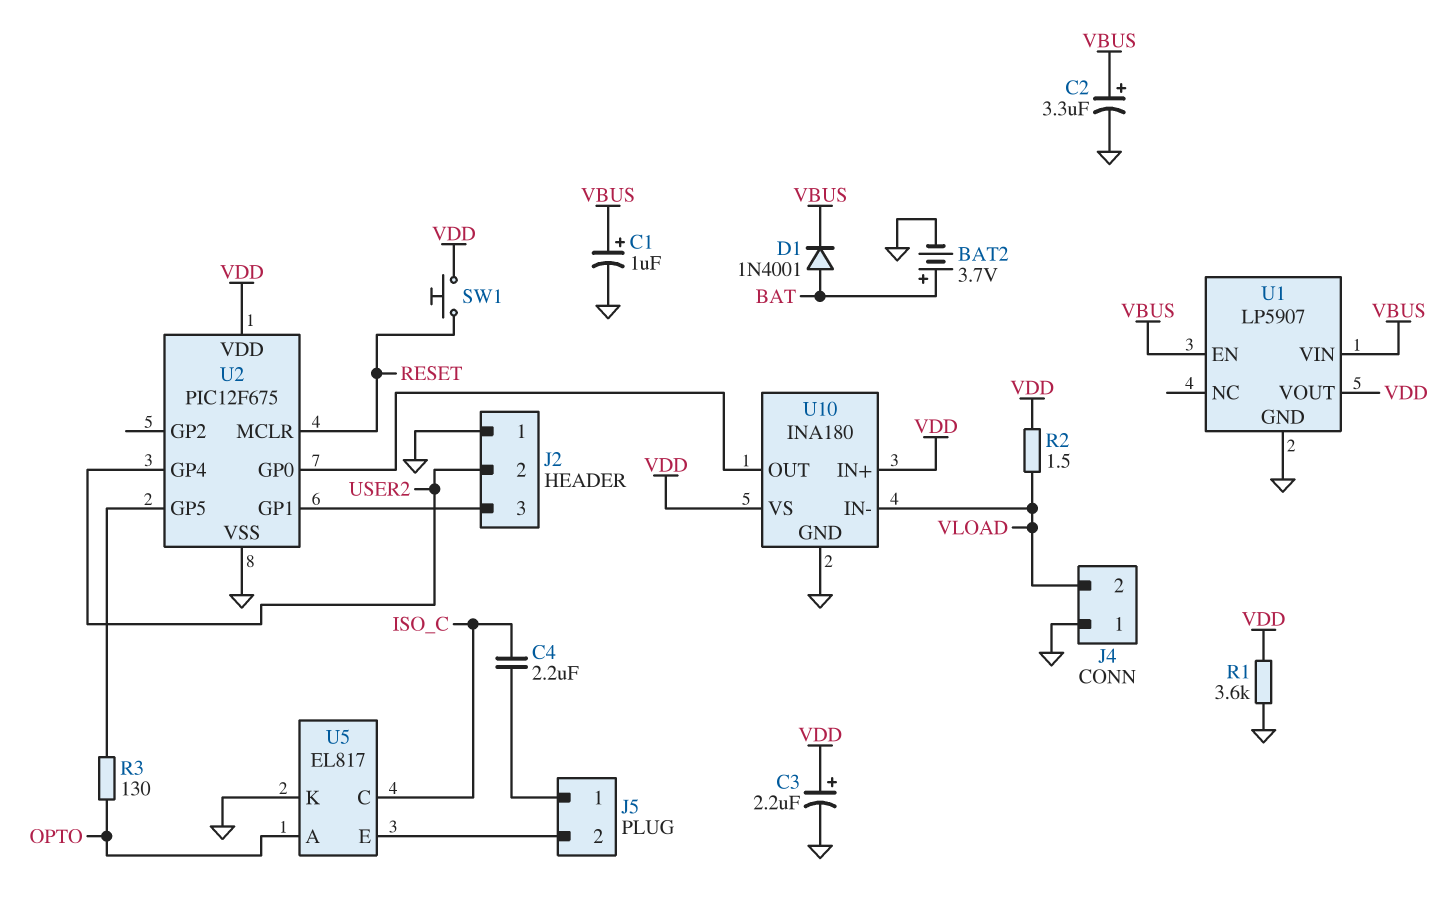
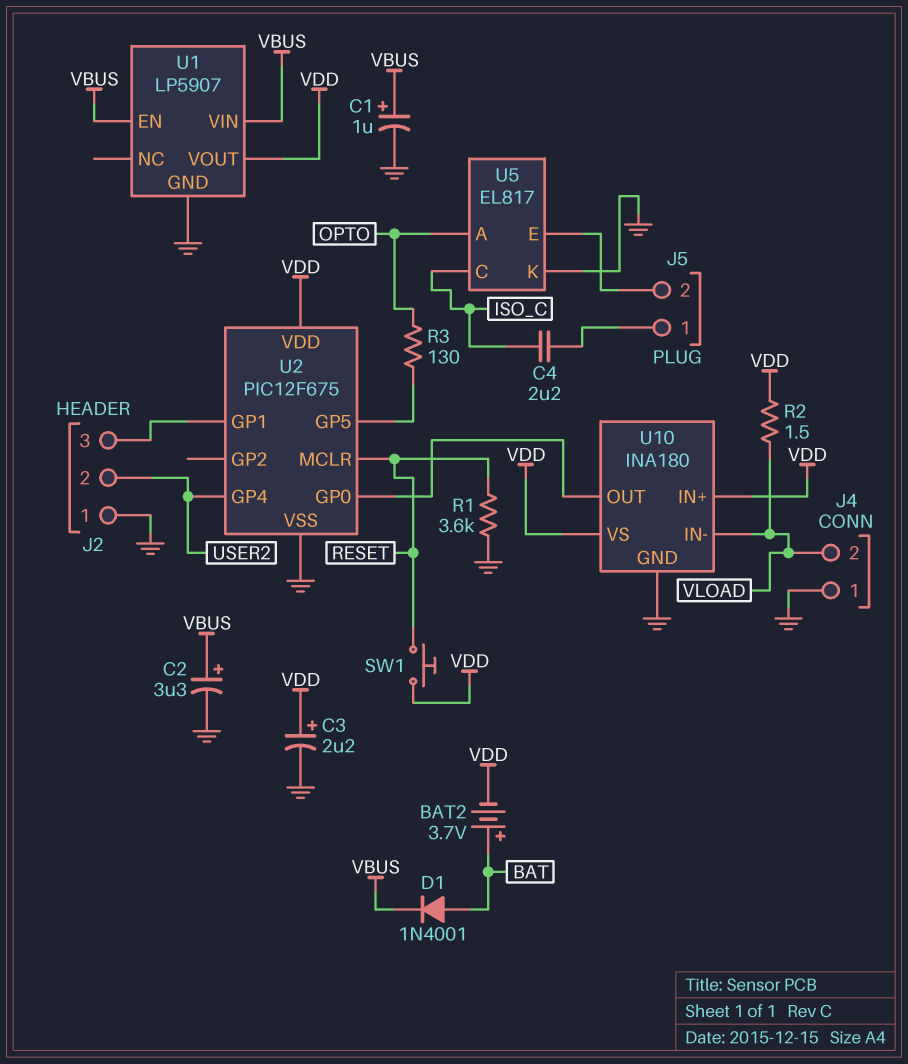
BAT2: 3.7V (plus BAT, minus GND) -> 3.7V (plus BAT, minus VDD)
R1: 3.6k (GND, VDD) -> 3.6k (GND, RESET)

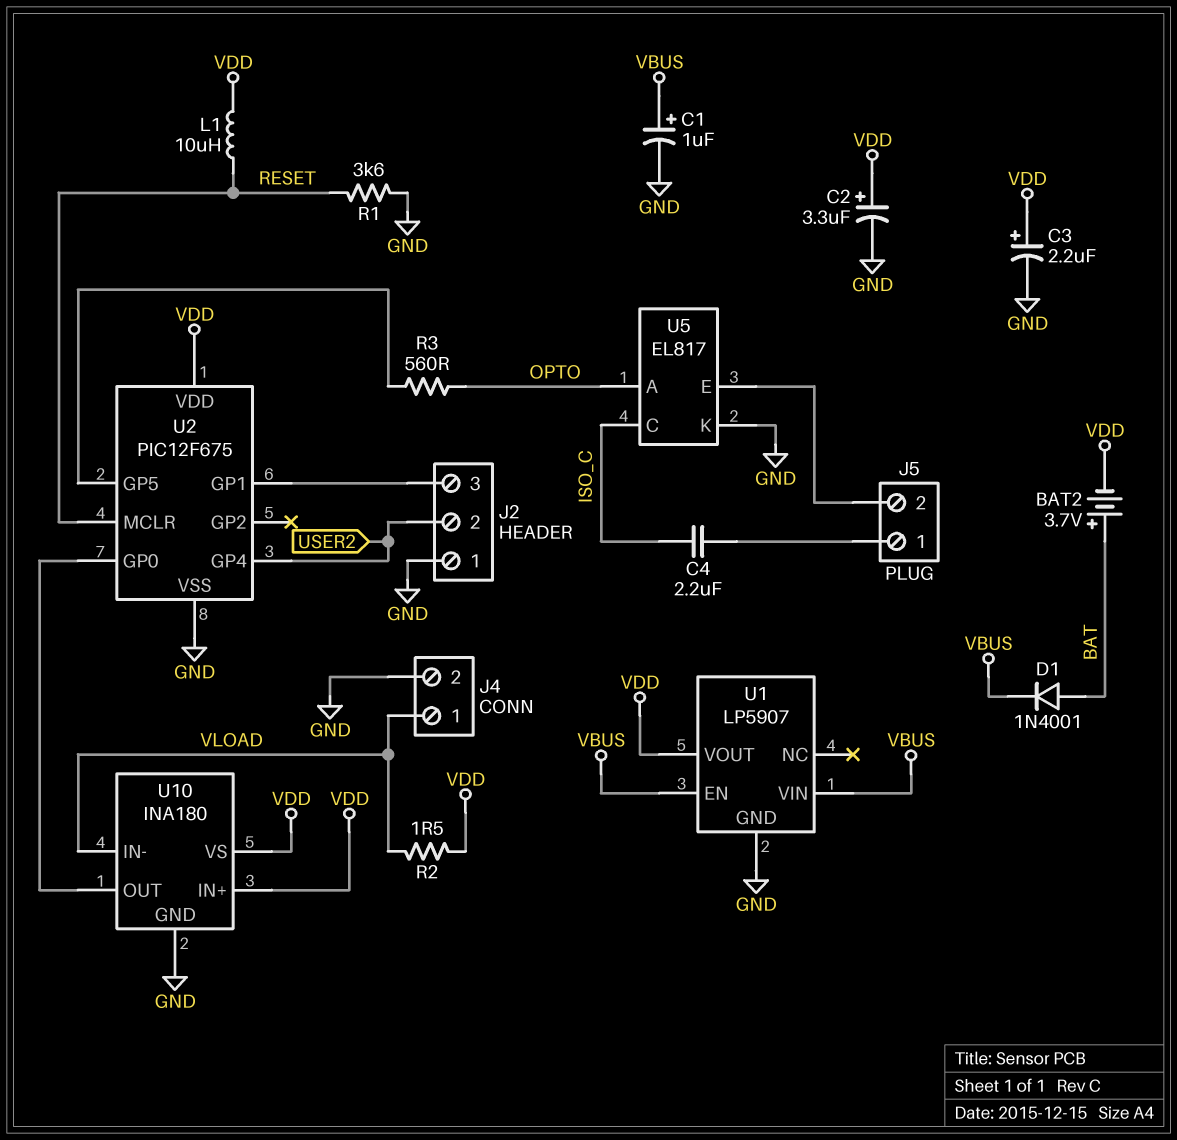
C2: 3.3uF (plus VBUS, minus GND) -> 3.3uF (plus VDD, minus GND)
J4 pin 1: GND -> VLOAD
J4 pin 2: VLOAD -> GND
L1: none -> 10uH (RESET, VDD)
R3: 130 (OPTO, U2/GP5) -> 560 (OPTO, U2/GP5)
SW1: button (RESET, VDD) -> none

